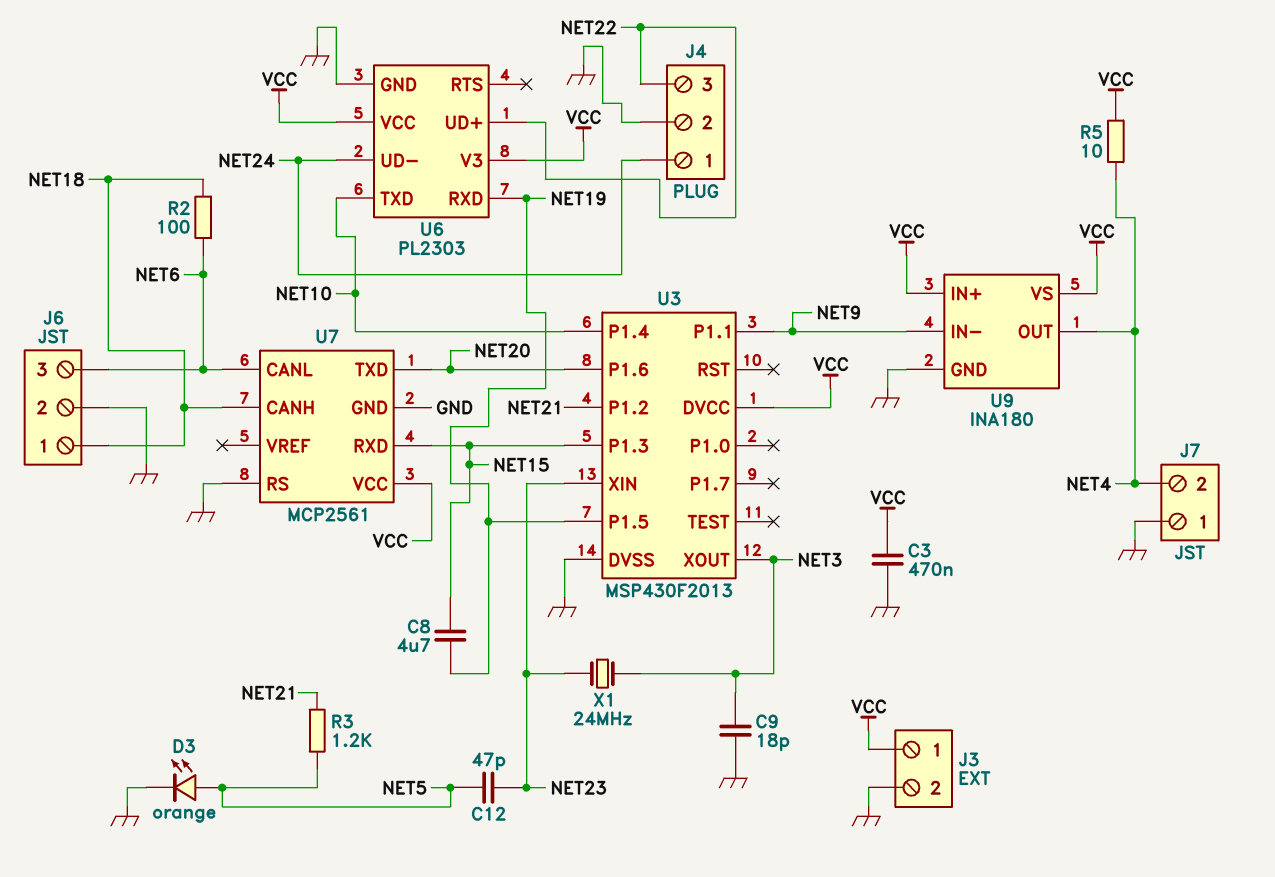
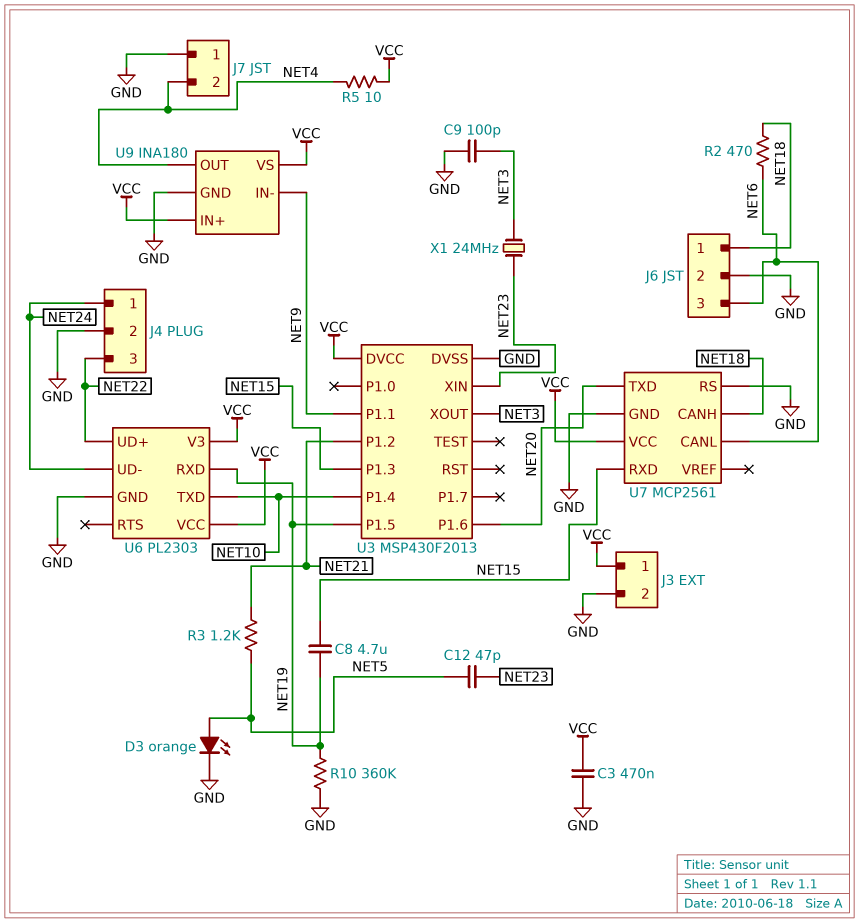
C9: 18pF (GND, NET3) -> 100pF (GND, NET3)
R2: 100 (NET6, NET18) -> 470 (NET6, NET18)
R10: none -> 360k (GND, NET19)

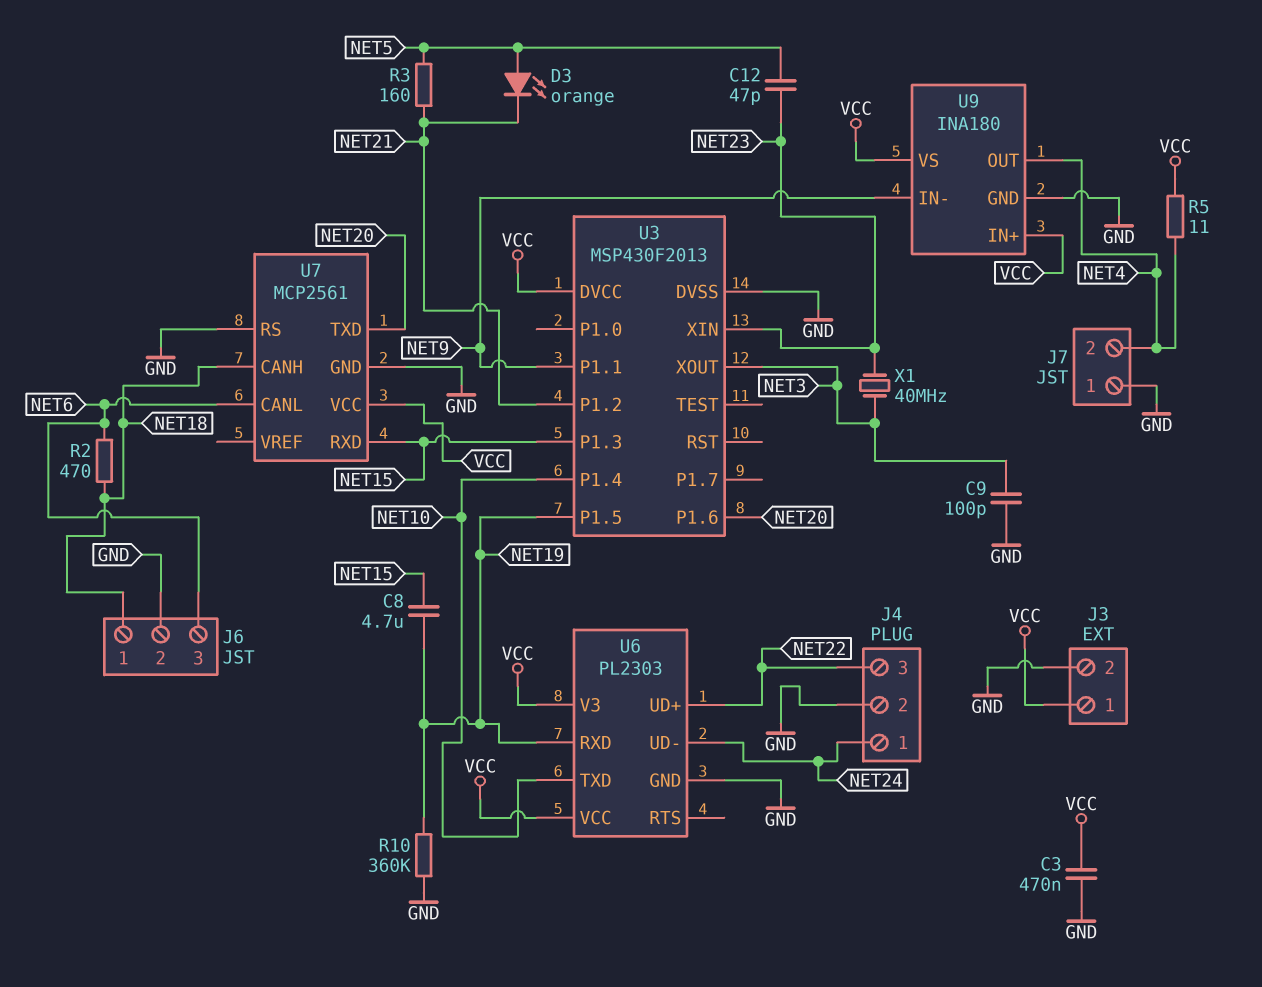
D3: LED orange (A NET5, K GND) -> LED orange (A NET5, K NET21)
R3: 1.2k (NET5, NET21) -> 160 (NET5, NET21)
R5: 10 (NET4, VCC) -> 11 (NET4, VCC)
X1: 24MHz (NET3, NET23) -> 40MHz (NET3, NET23)

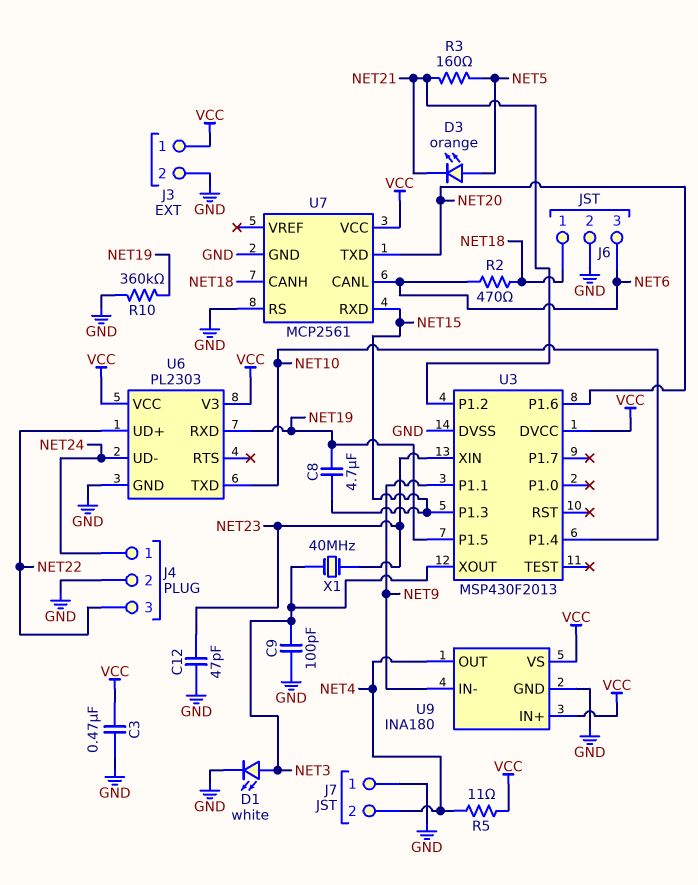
C12: 47pF (NET5, NET23) -> 47pF (GND, NET23)
D1: none -> LED white (A NET3, K GND)

